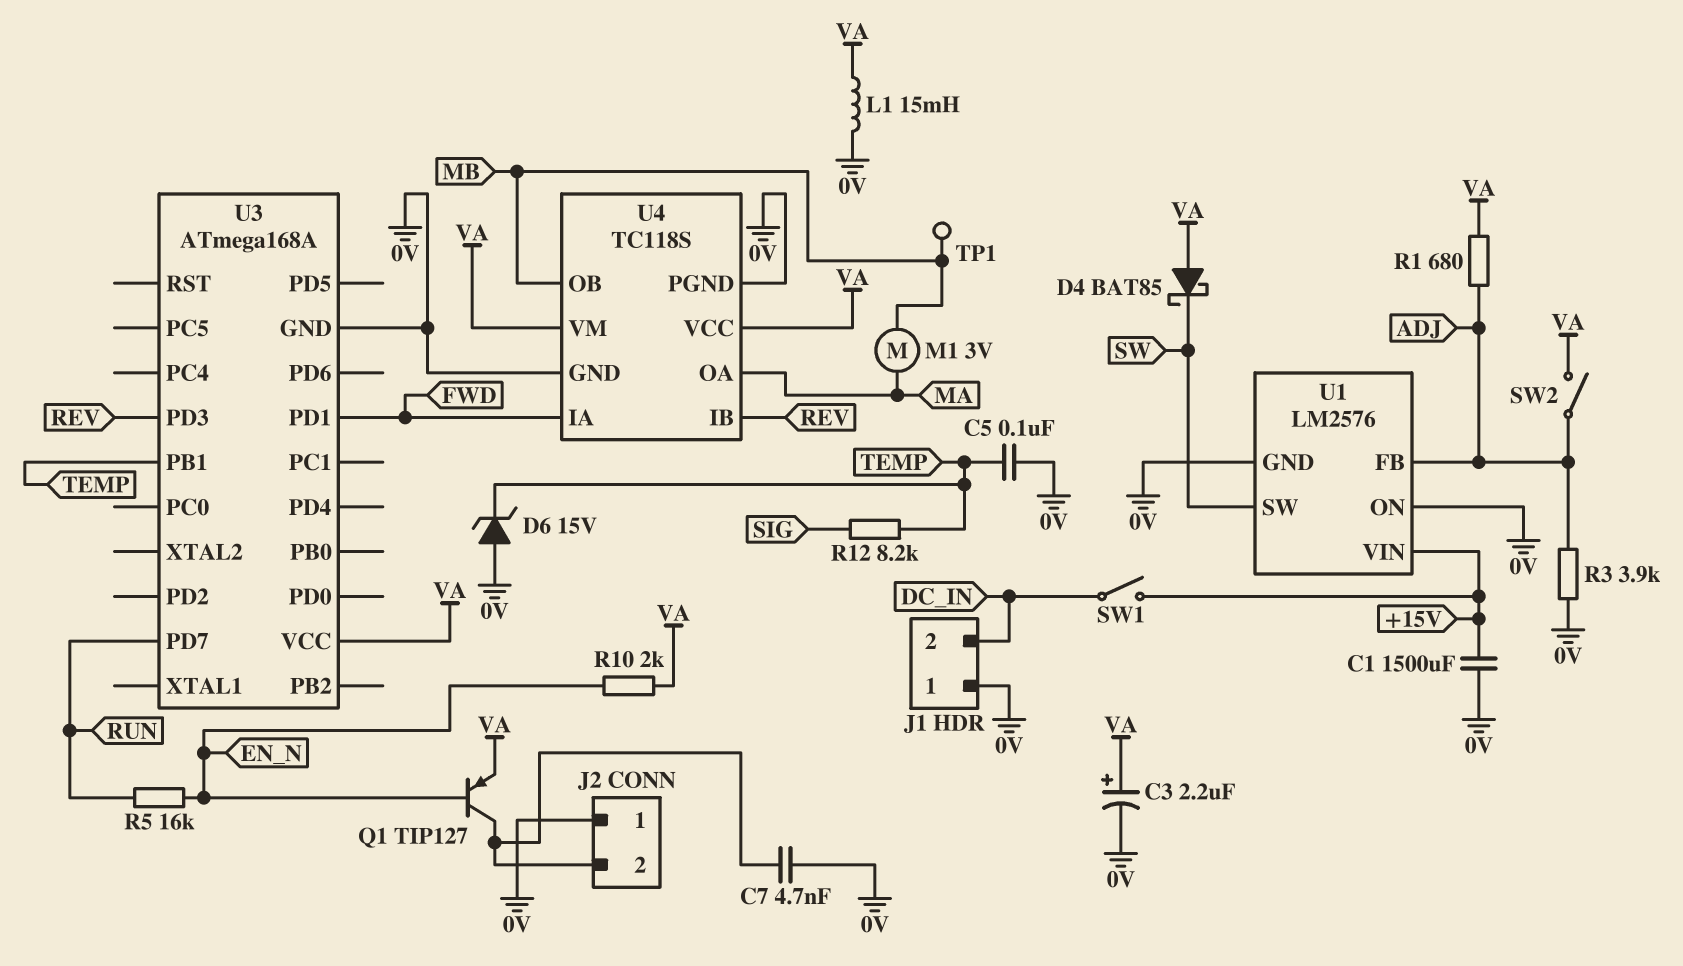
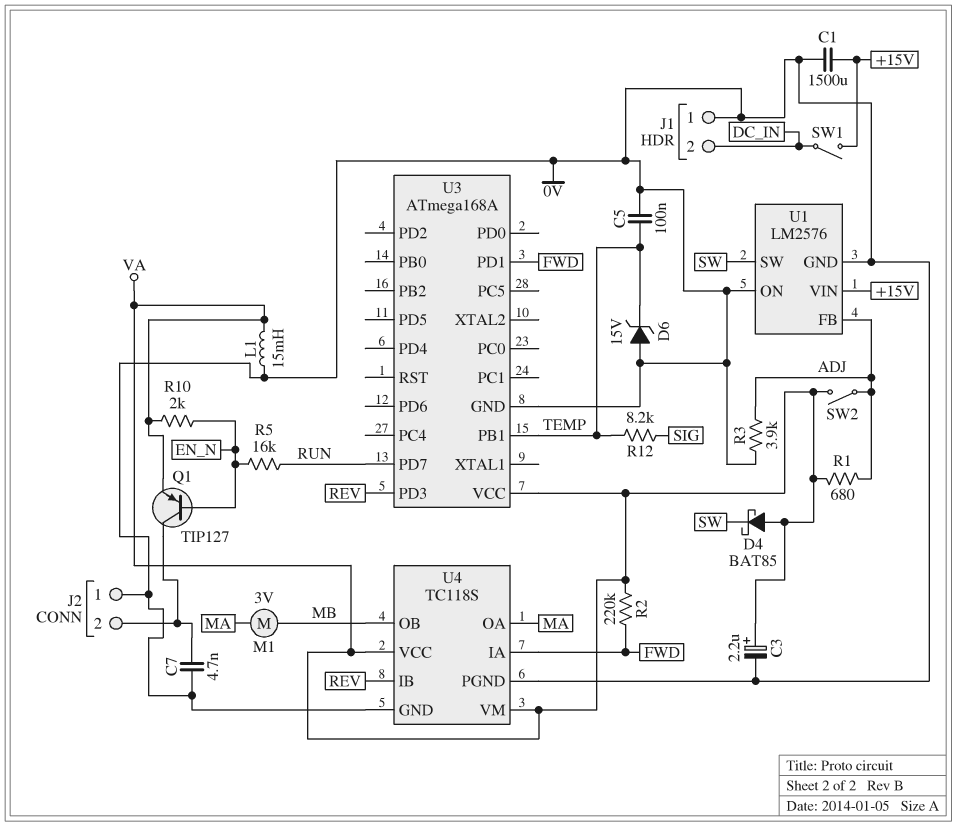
R2: none -> 220k (FWD, VA)
TP1: test point (MB) -> none

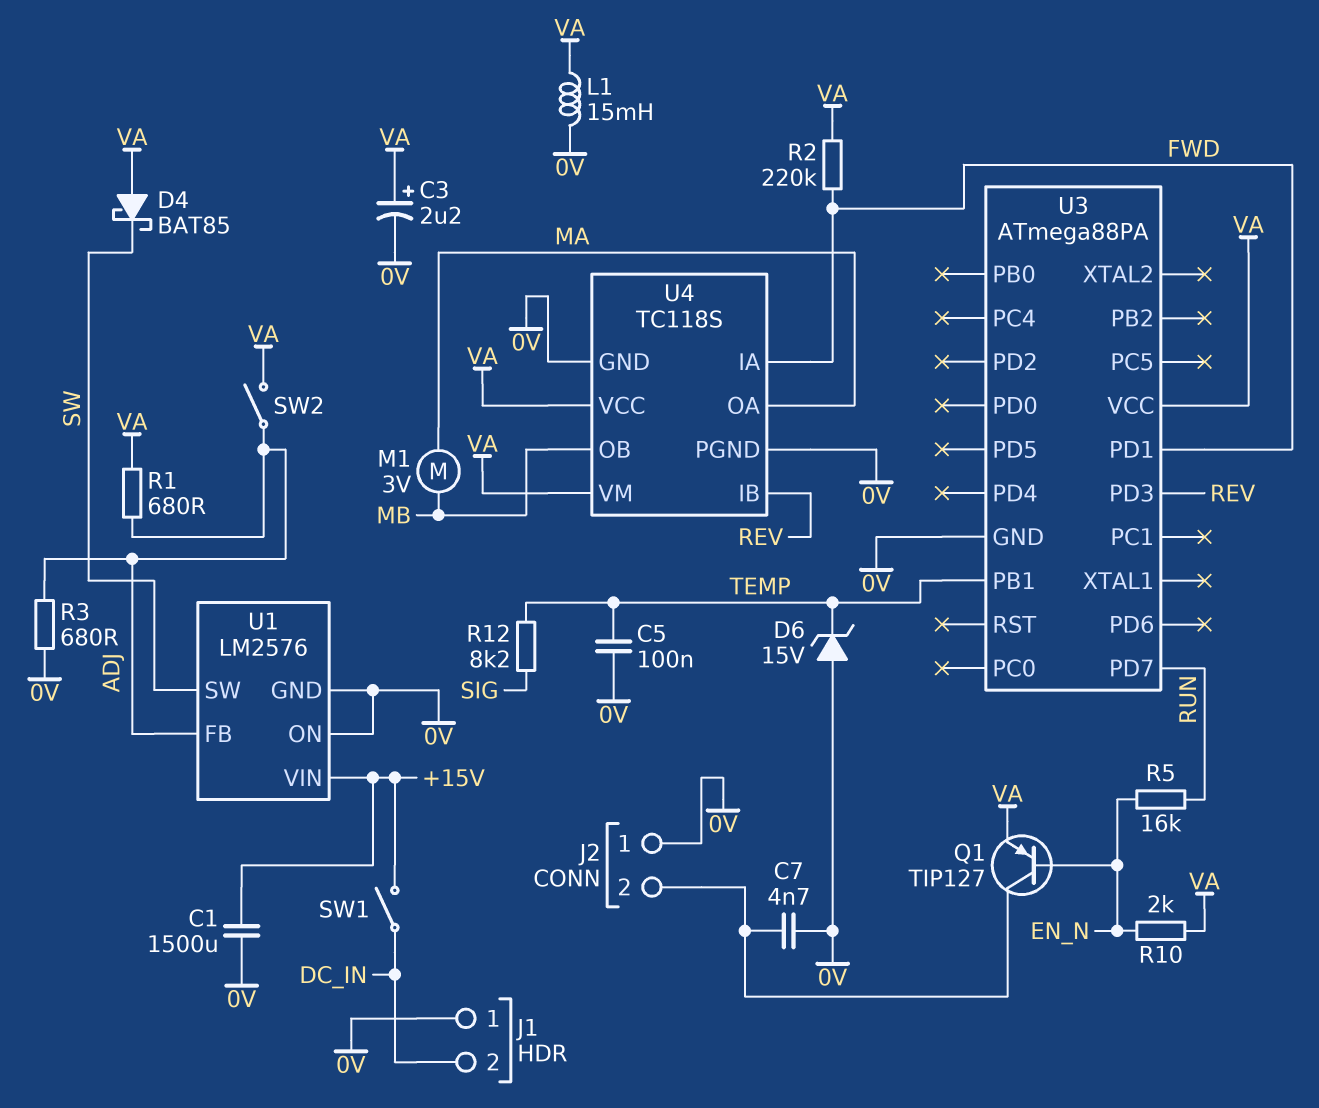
R3: 3.9k (0V, ADJ) -> 680 (0V, ADJ)
U3: ATmega168A -> ATmega88PA

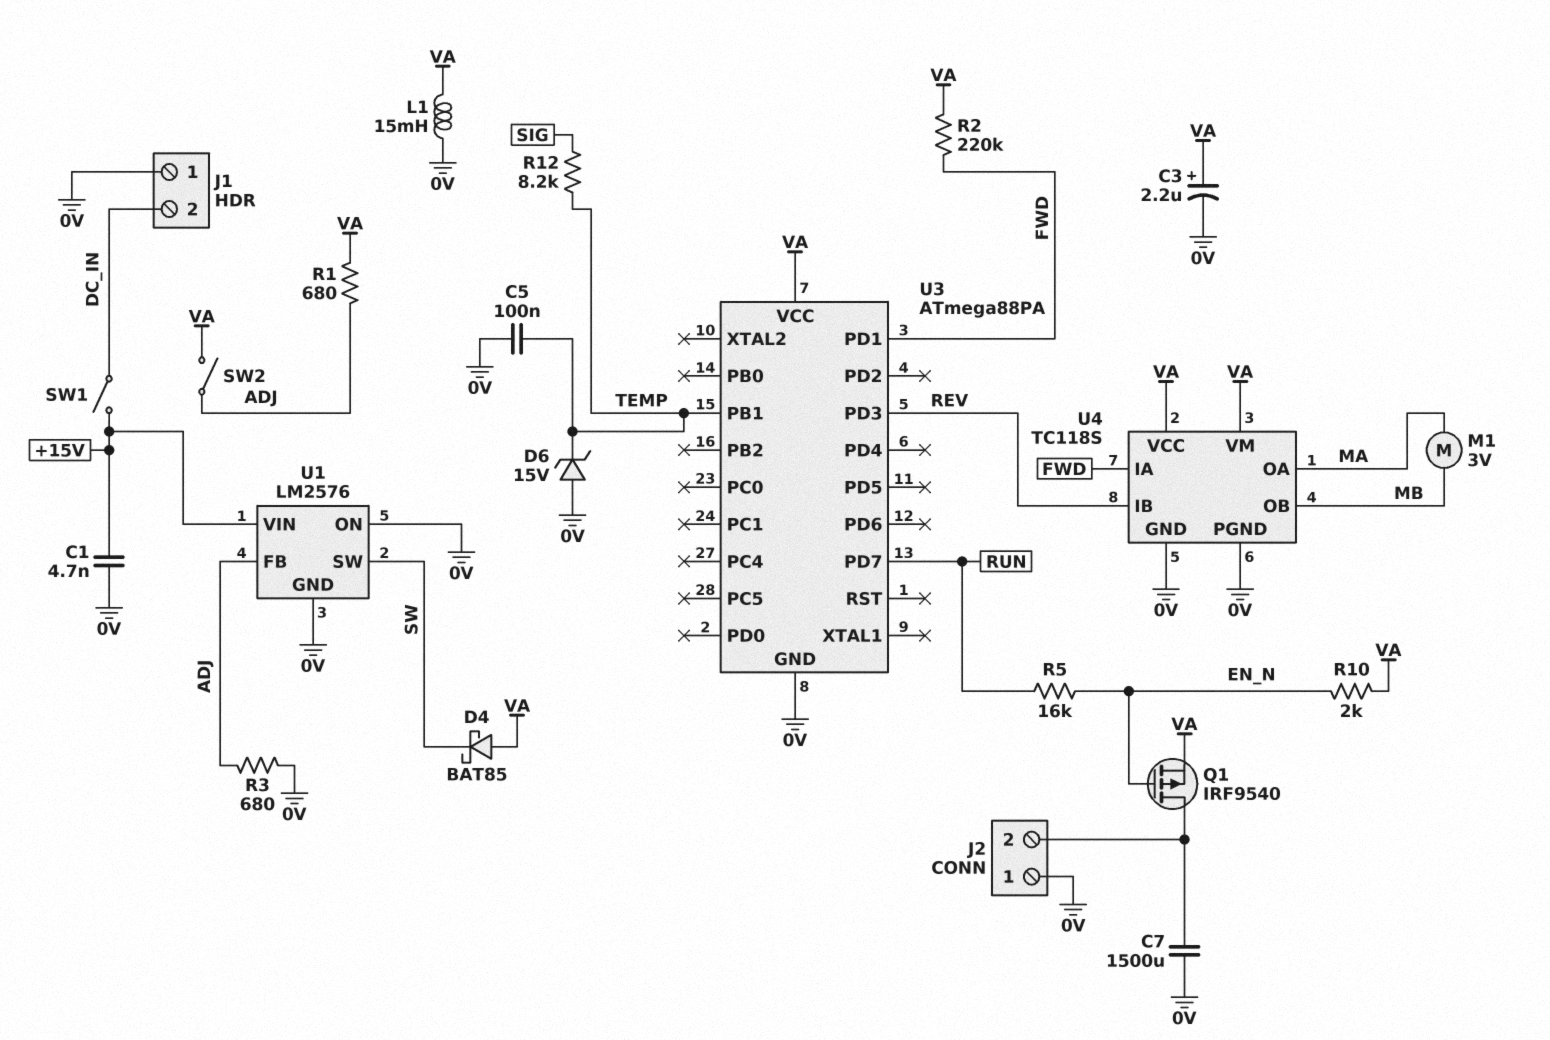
C1: 1500uF (+15V, 0V) -> 4.7nF (+15V, 0V)
C7: 4.7nF (0V, J2/2) -> 1500uF (0V, J2/2)
Q1: PNP TIP127 (B EN_N, C J2/2, E VA) -> PMOS IRF9540 (G EN_N, D J2/2, S VA)

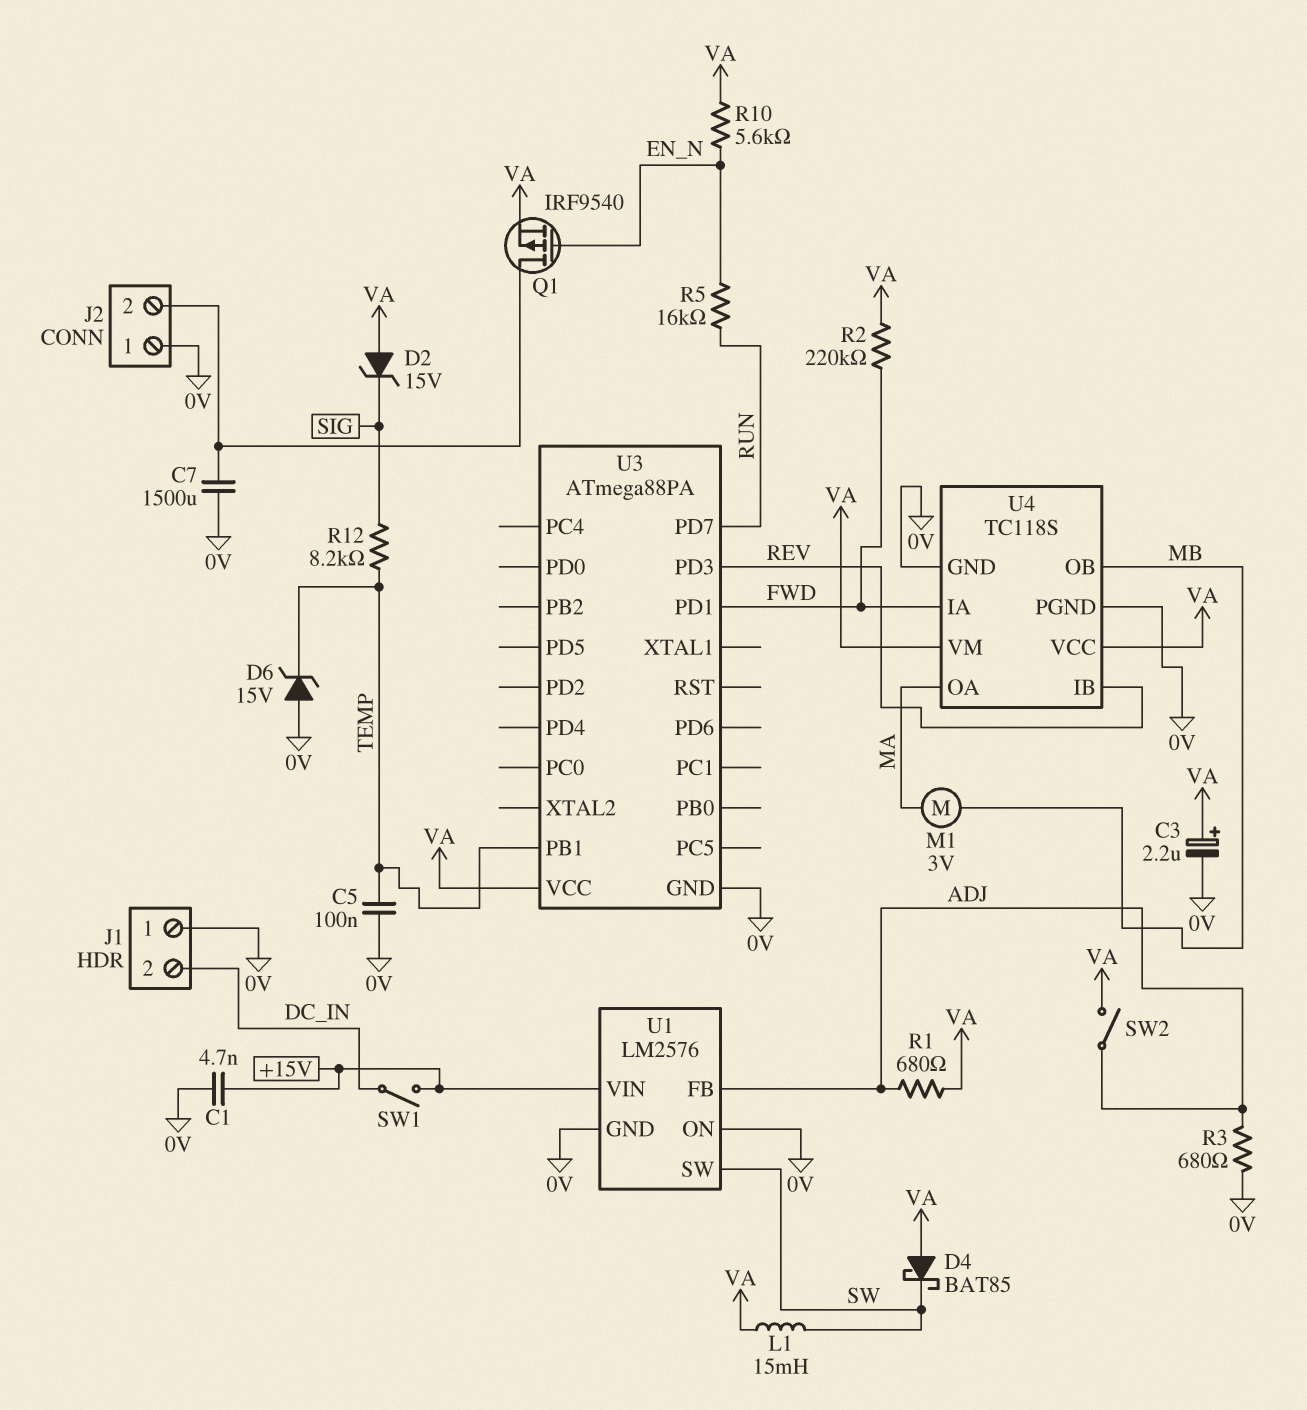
D2: none -> zener 15V (A VA, K SIG)
L1: 15mH (0V, VA) -> 15mH (SW, VA)
R10: 2k (EN_N, VA) -> 5.6k (EN_N, VA)

